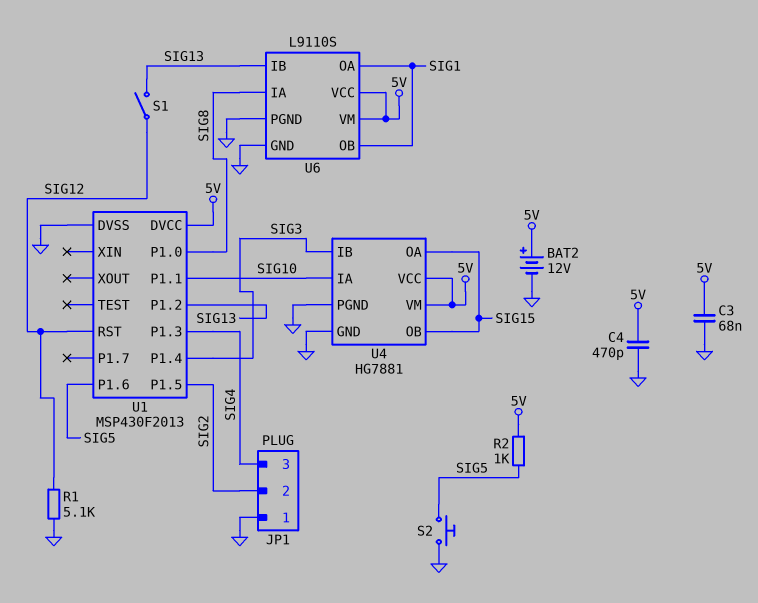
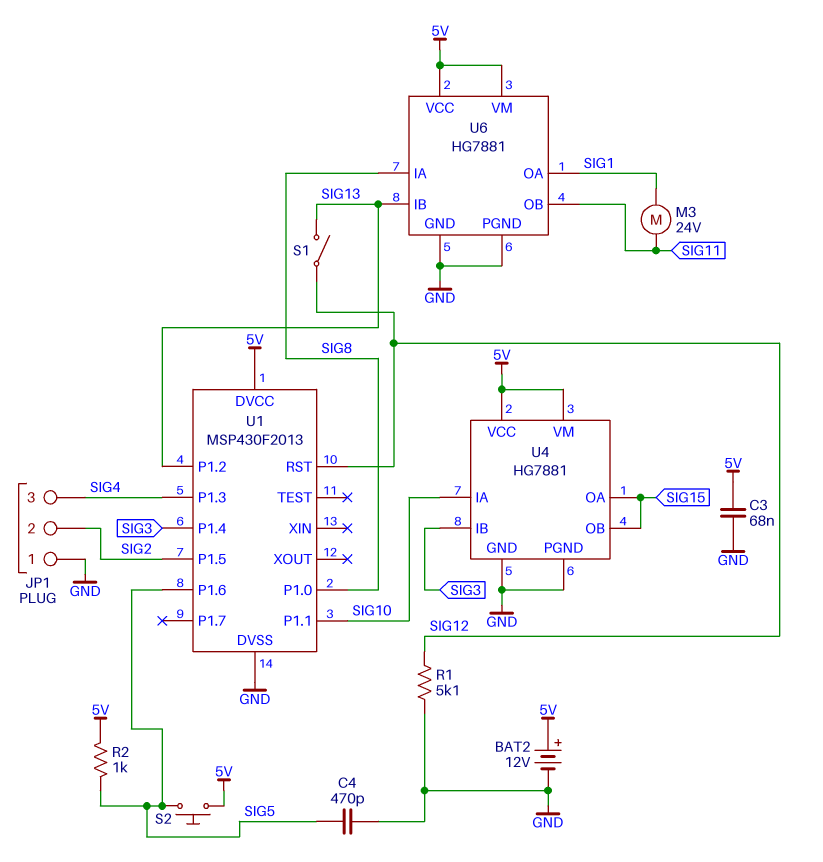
C4: 470pF (5V, GND) -> 470pF (GND, SIG5)
M3: none -> motor 24V (SIG1, SIG11)
S2: button (GND, SIG5) -> button (5V, SIG5)
U6: L9110S -> HG7881
U6 pin OB: SIG1 -> SIG11

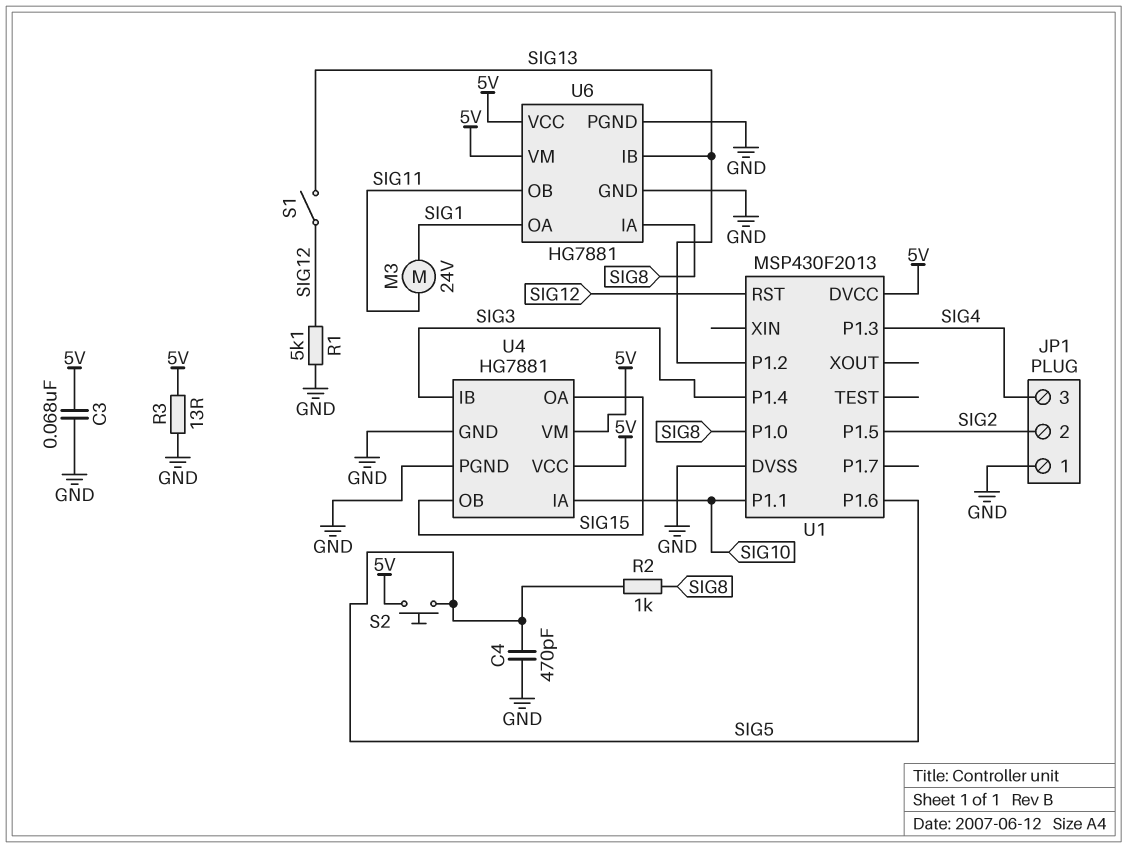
BAT2: 12V (plus 5V, minus GND) -> none
R2: 1k (5V, SIG5) -> 1k (SIG5, SIG8)
R3: none -> 13 (5V, GND)

